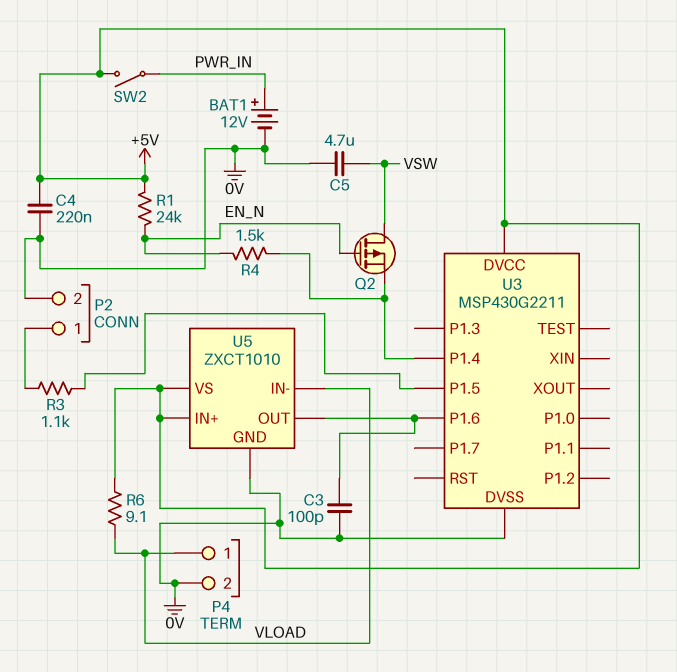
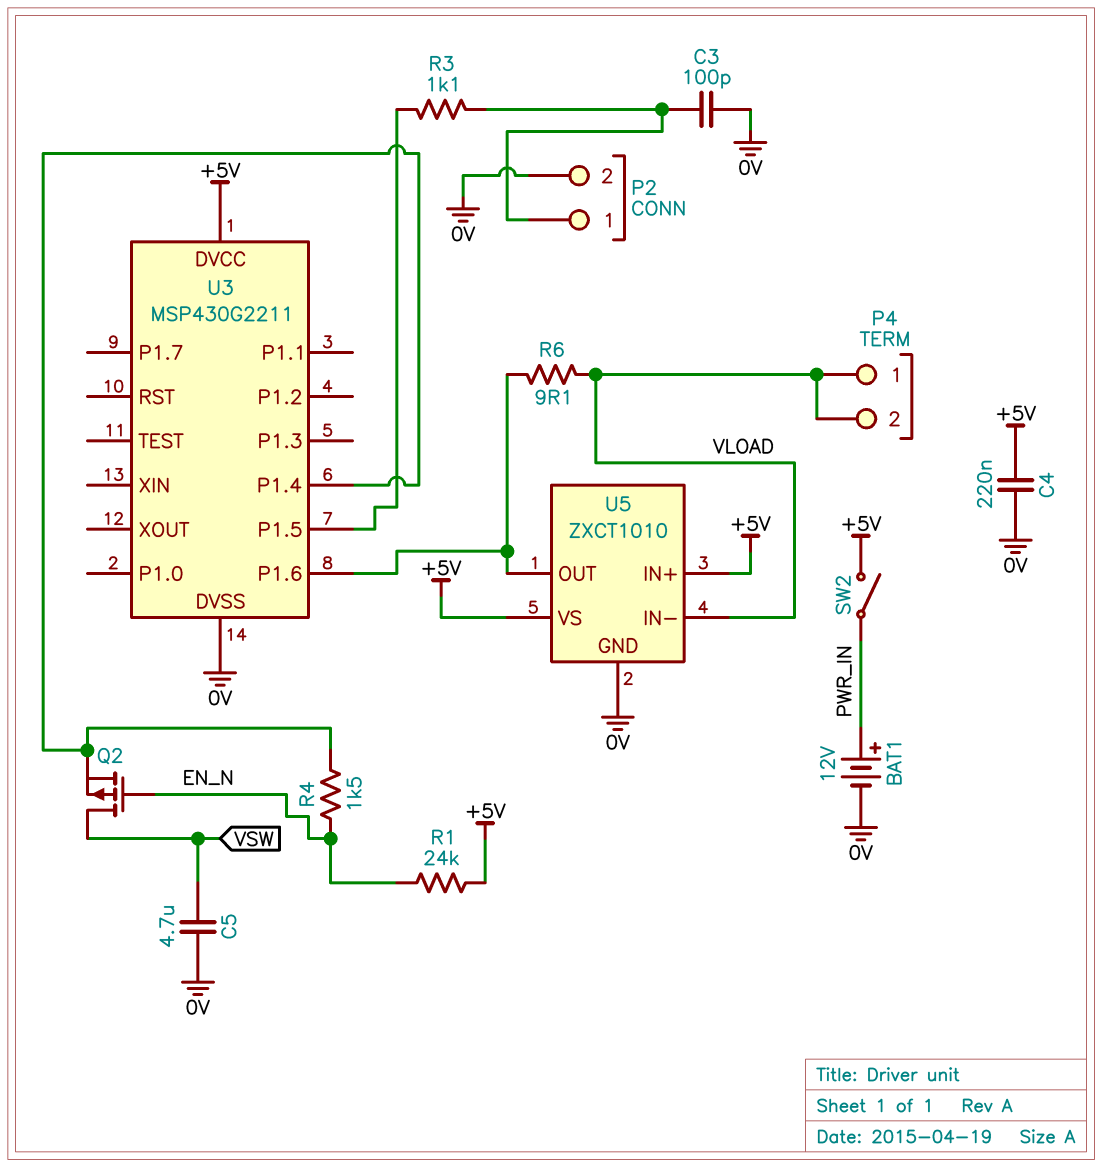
C3: 100pF (0V, U3/P1.6) -> 100pF (0V, P2/1)
P4 pin 2: 0V -> VLOAD
R6: 9.1 (+5V, VLOAD) -> 9.1 (U3/P1.6, VLOAD)

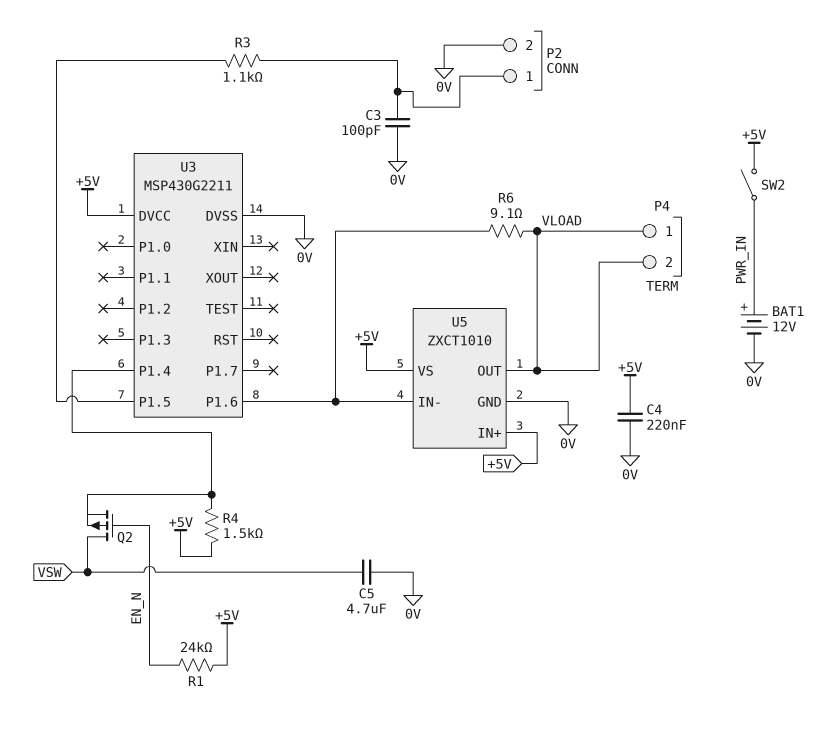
R4: 1.5k (EN_N, U3/P1.4) -> 1.5k (+5V, U3/P1.4)
U5 pin IN-: VLOAD -> U3/P1.6
U5 pin OUT: U3/P1.6 -> VLOAD

